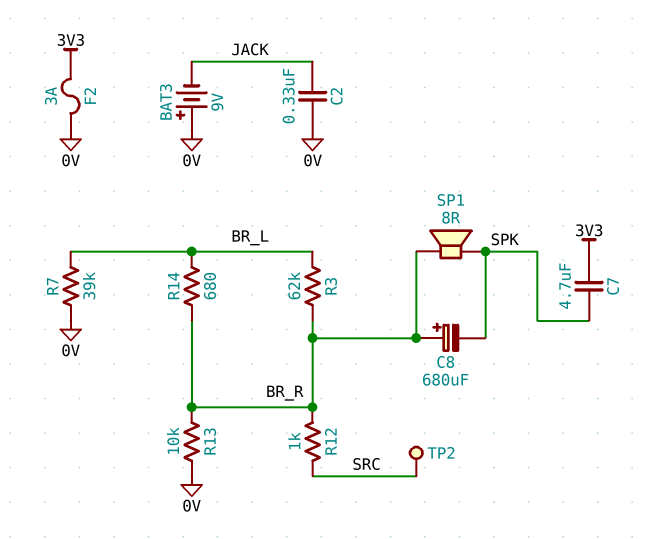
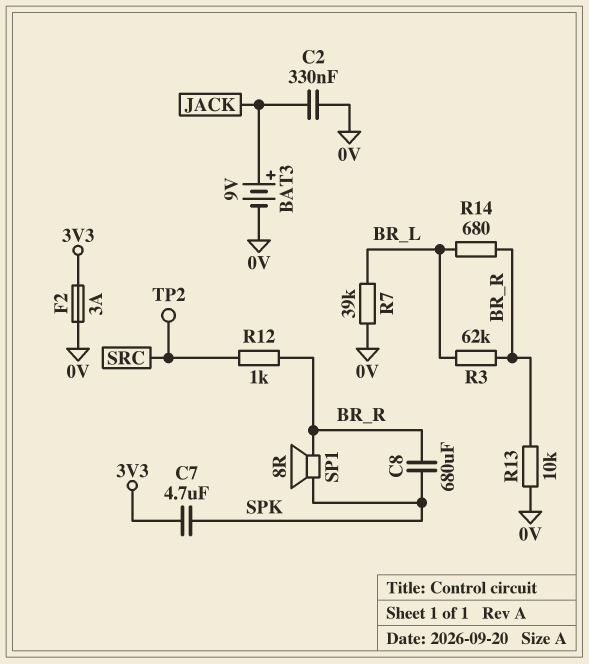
BAT3: 9V (plus 0V, minus JACK) -> 9V (plus JACK, minus 0V)
C8: 680uF (plus BR_R, minus SPK) -> 680uF (BR_R, SPK)

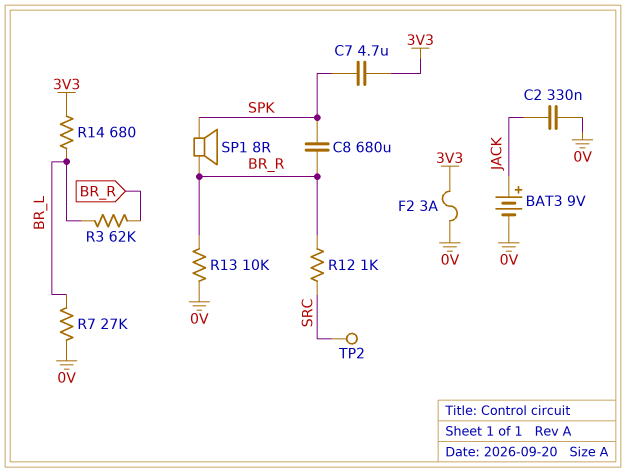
R7: 39k (0V, BR_L) -> 27k (0V, BR_L)
R14: 680 (BR_L, BR_R) -> 680 (3V3, BR_L)

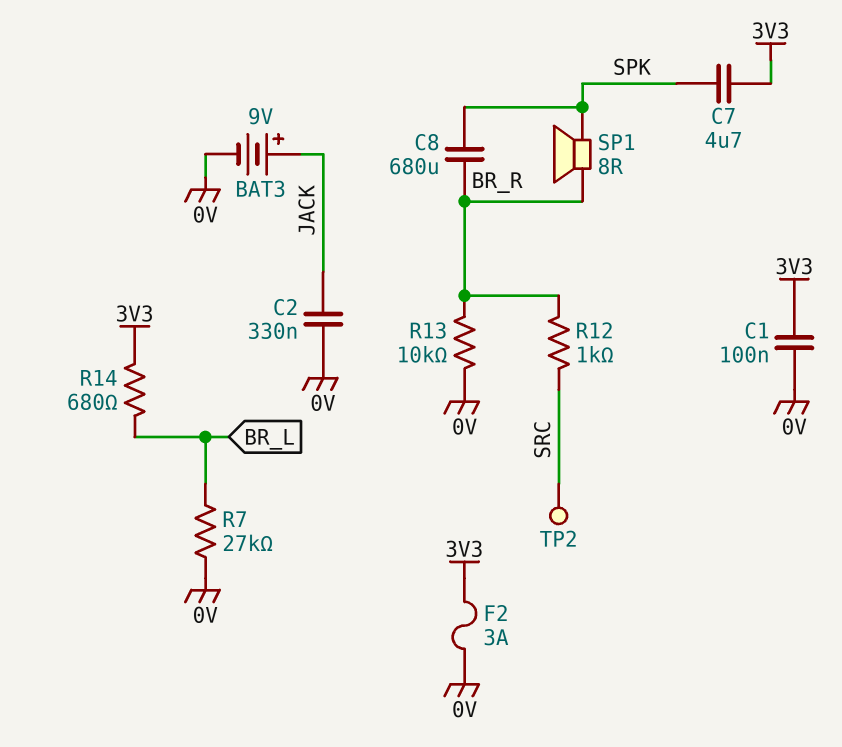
C1: none -> 100nF (0V, 3V3)
R3: 62k (BR_L, BR_R) -> none

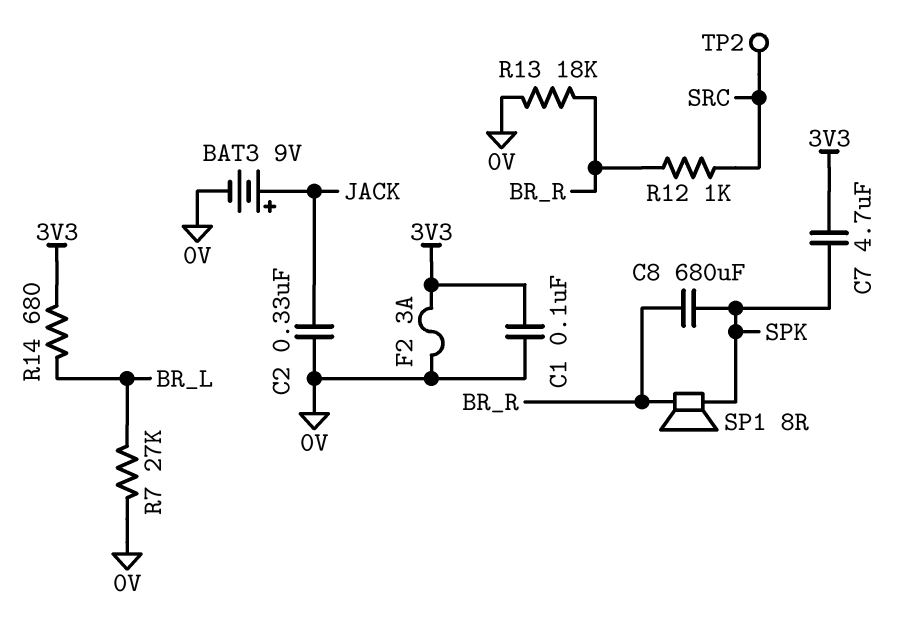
R13: 10k (0V, BR_R) -> 18k (0V, BR_R)

